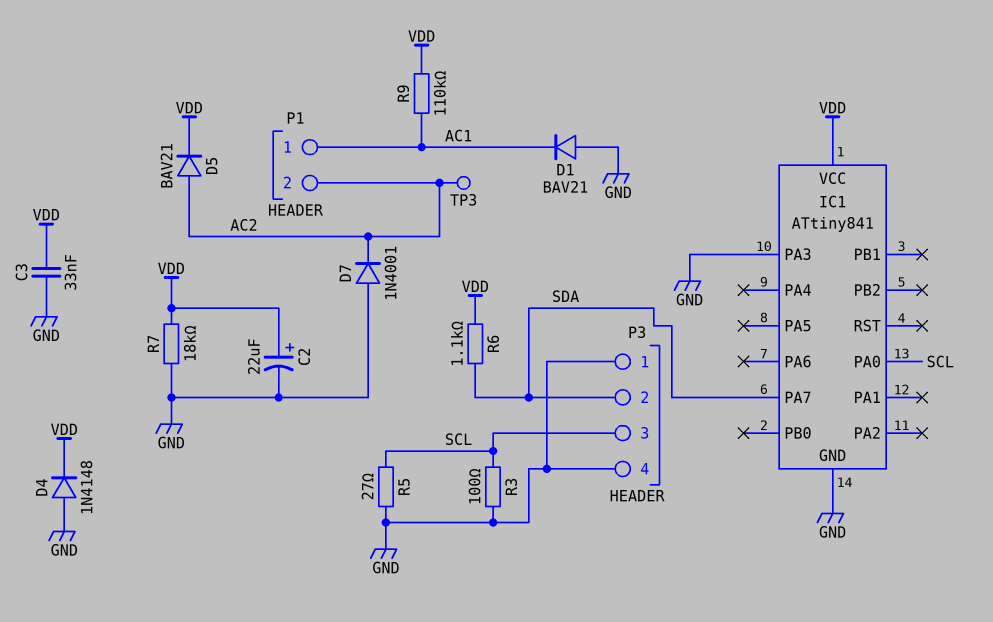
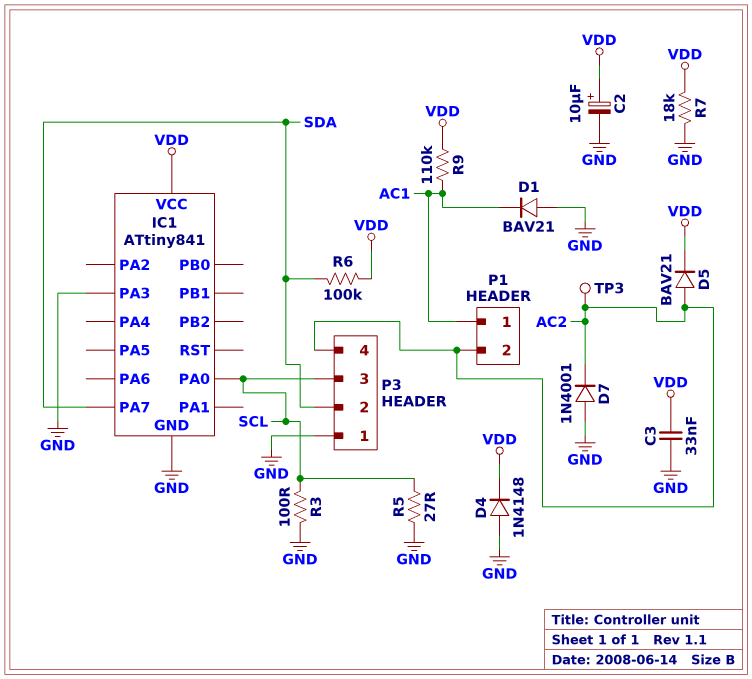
C2: 22uF (plus VDD, minus GND) -> 10uF (plus VDD, minus GND)
P3 pin 4: GND -> AC2
R6: 1.1k (SDA, VDD) -> 100k (SDA, VDD)

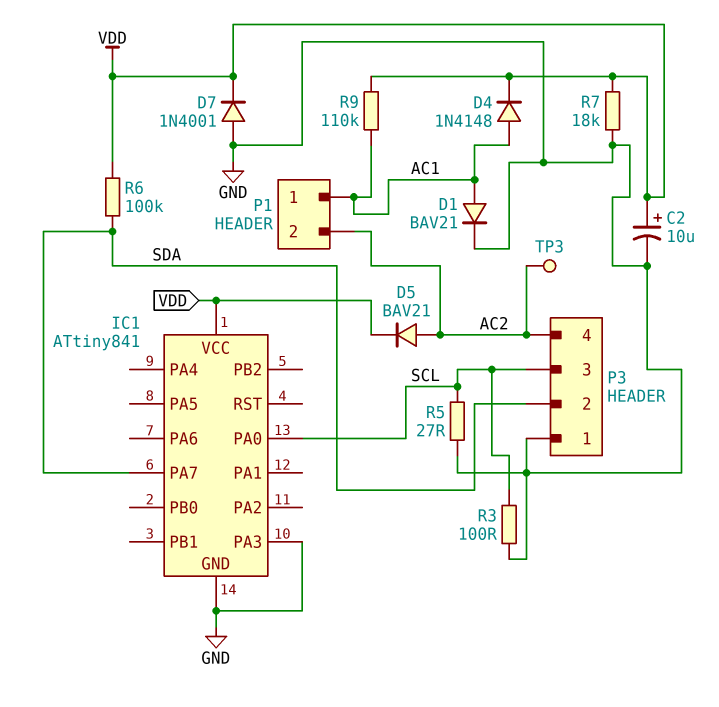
C3: 33nF (GND, VDD) -> none
D1: diode BAV21 (A GND, K AC1) -> diode BAV21 (A AC1, K GND)
D4: diode 1N4148 (A GND, K VDD) -> diode 1N4148 (A AC1, K VDD)
D7: diode 1N4001 (A GND, K AC2) -> diode 1N4001 (A GND, K VDD)

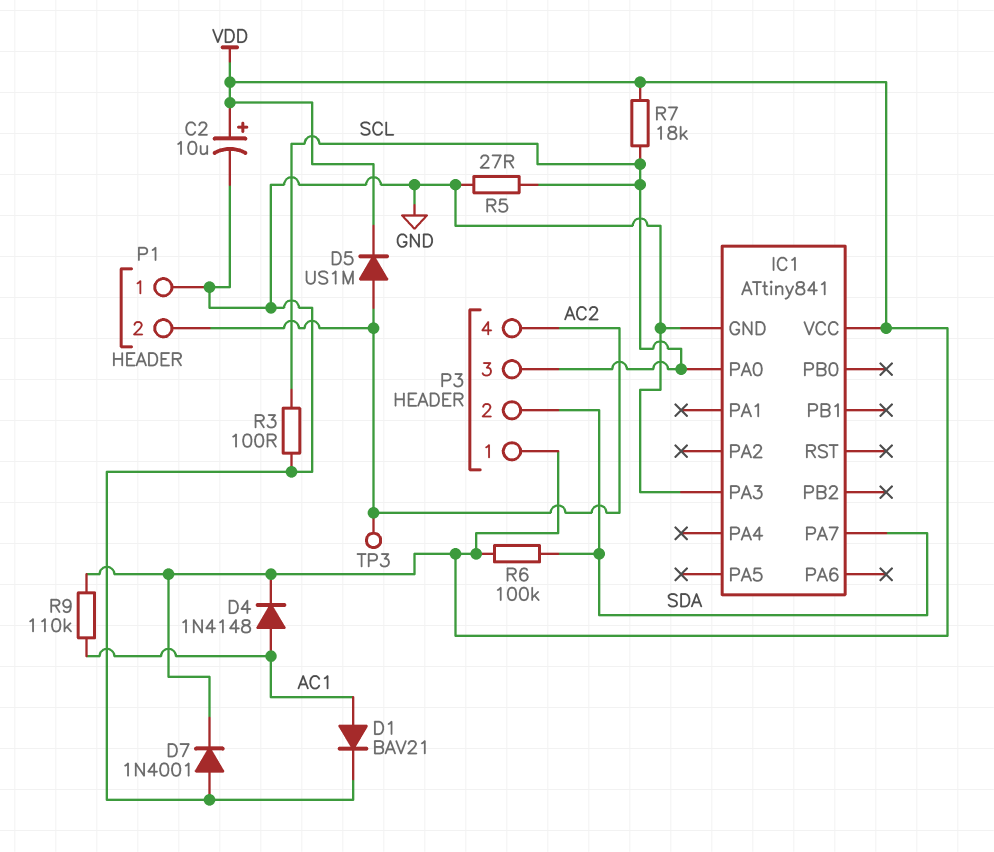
D5: diode BAV21 (A AC2, K VDD) -> diode US1M (A AC2, K VDD)
P1 pin 1: AC1 -> GND
P3 pin 1: GND -> VDD
R7: 18k (GND, VDD) -> 18k (SCL, VDD)

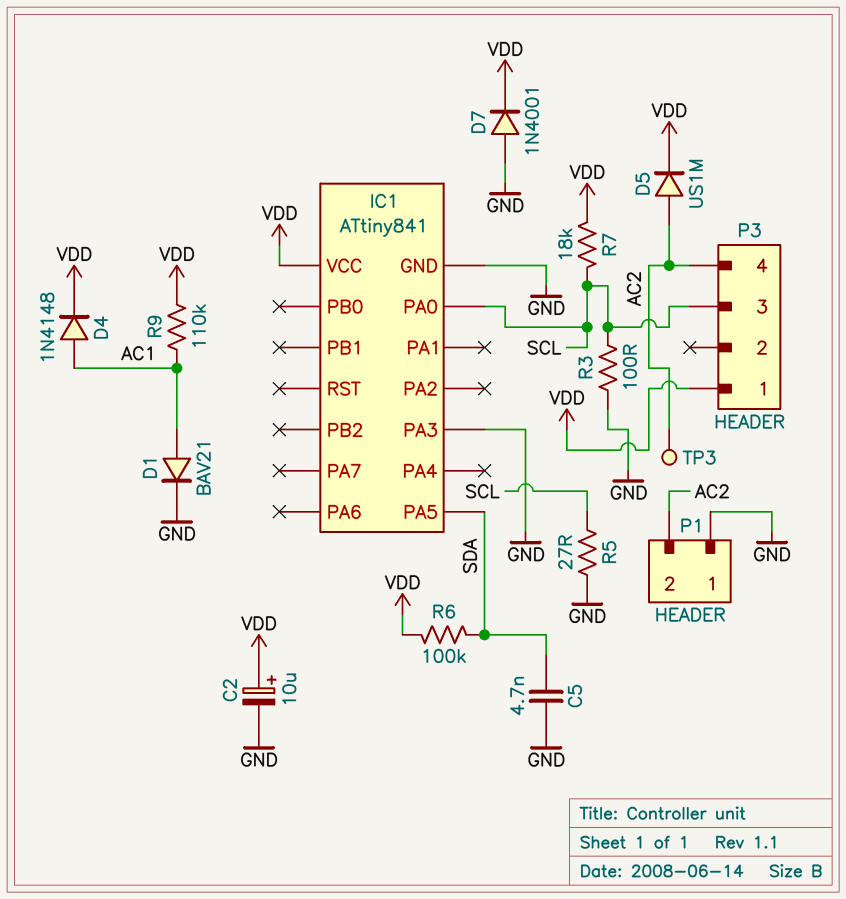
C5: none -> 4.7nF (GND, SDA)
IC1 pin PA5: none -> SDA
IC1 pin PA7: SDA -> none
P3 pin 2: SDA -> none

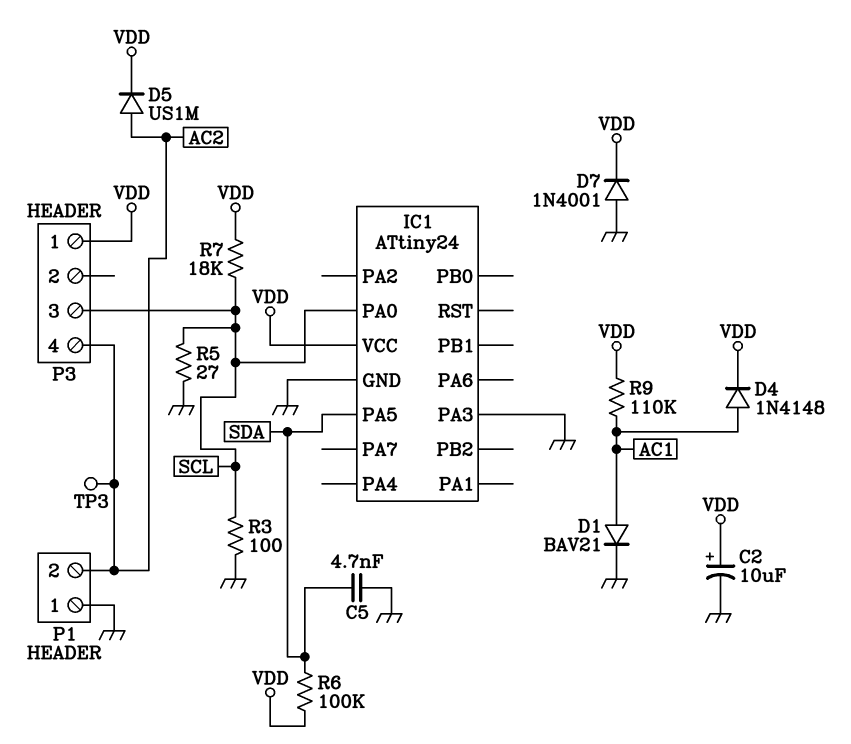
IC1: ATtiny841 -> ATtiny24

